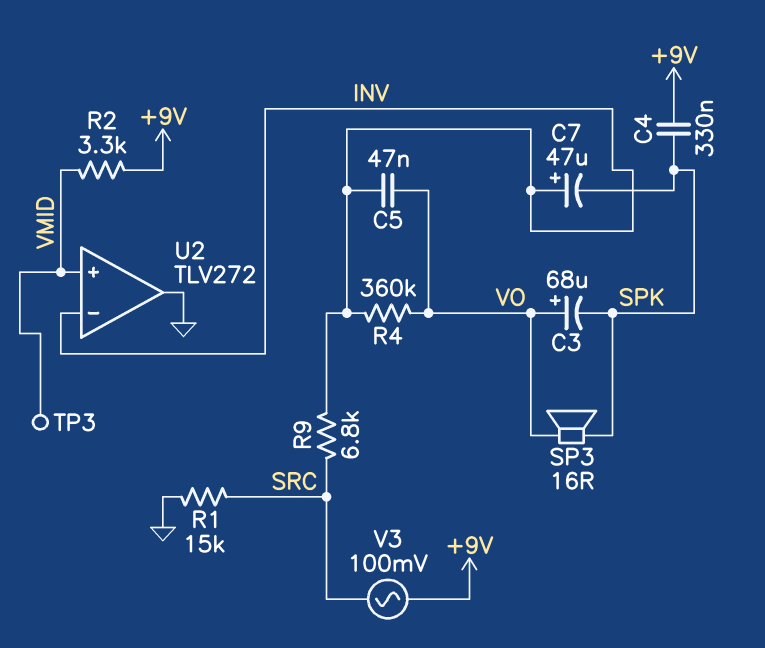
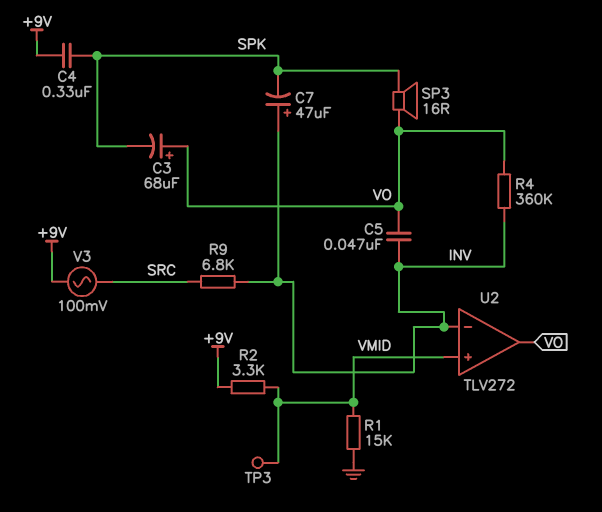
R1: 15k (GND, SRC) -> 15k (GND, VMID)
U2 pin out: GND -> VO

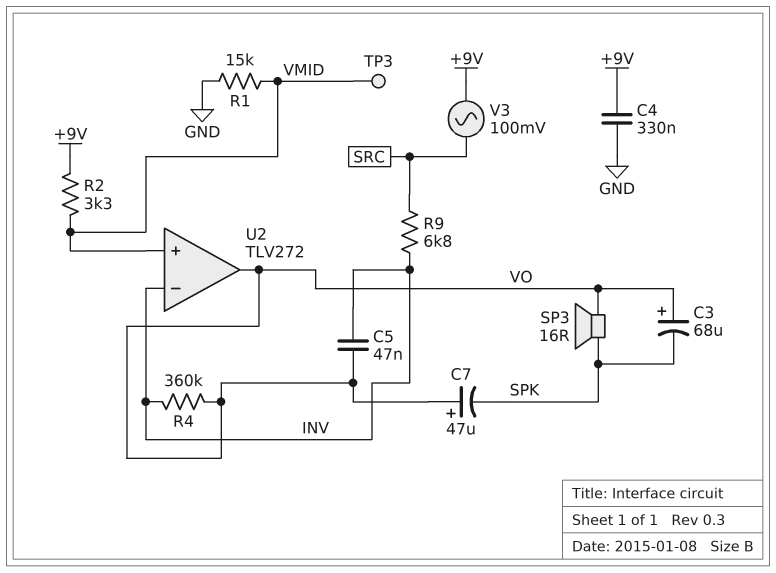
C4: 330nF (+9V, SPK) -> 330nF (+9V, GND)
C7: 47uF (plus INV, minus SPK) -> 47uF (plus VO, minus SPK)

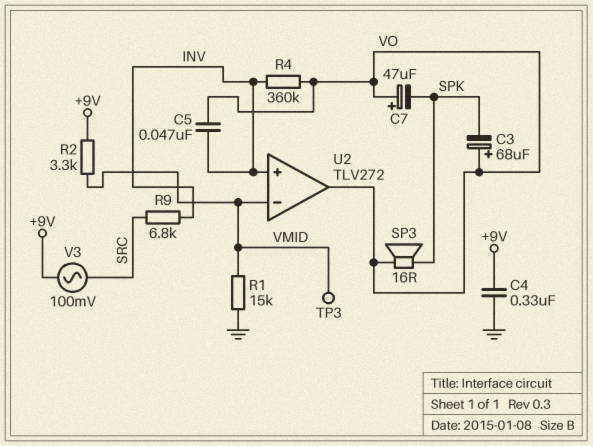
U2 pin in+: VMID -> INV
U2 pin in-: INV -> VMID

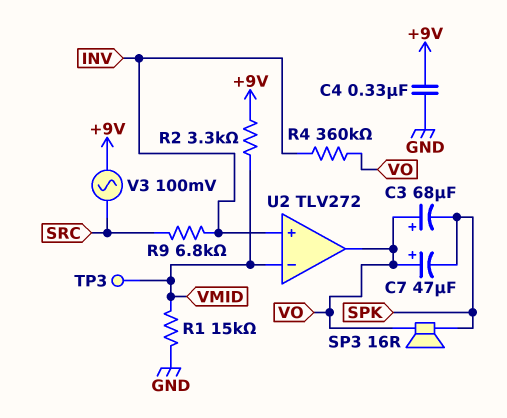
C5: 47nF (INV, VO) -> none

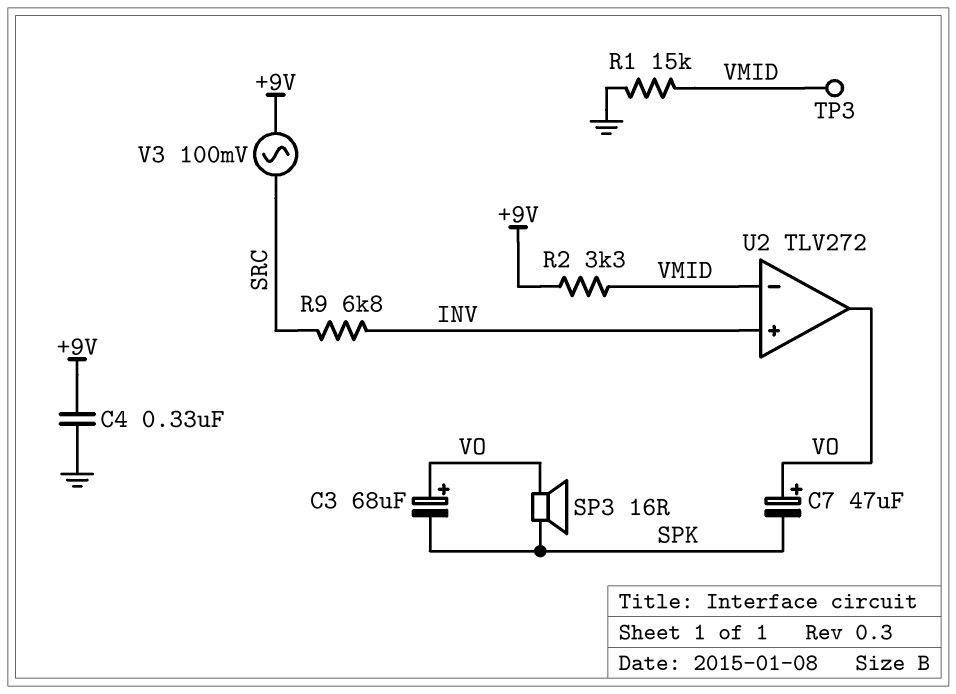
R4: 360k (INV, VO) -> none

